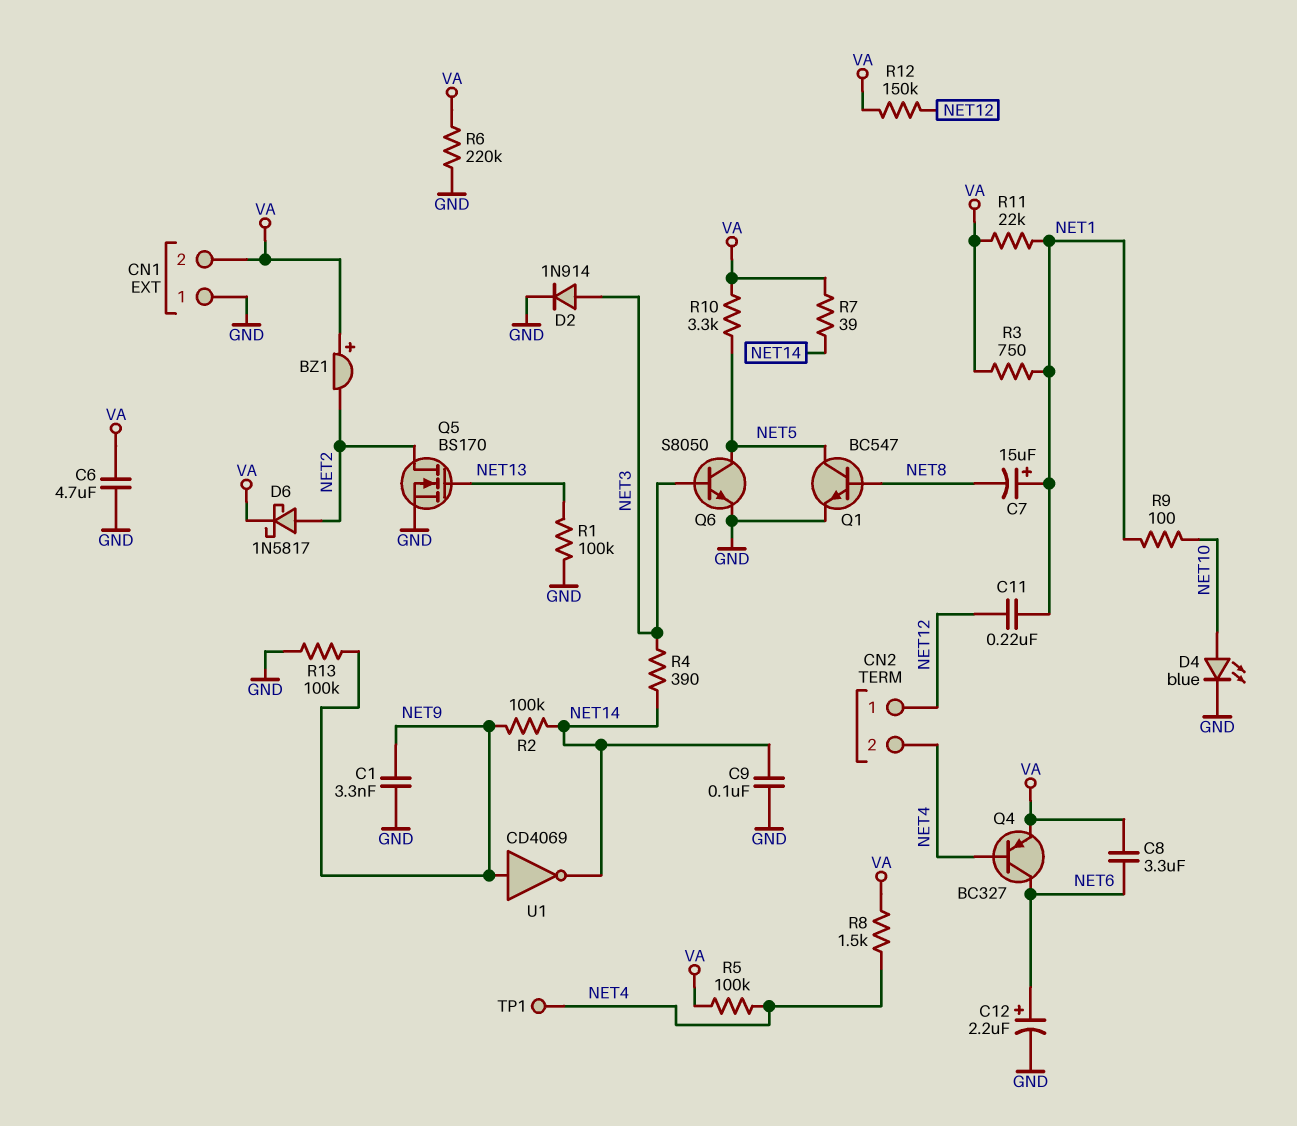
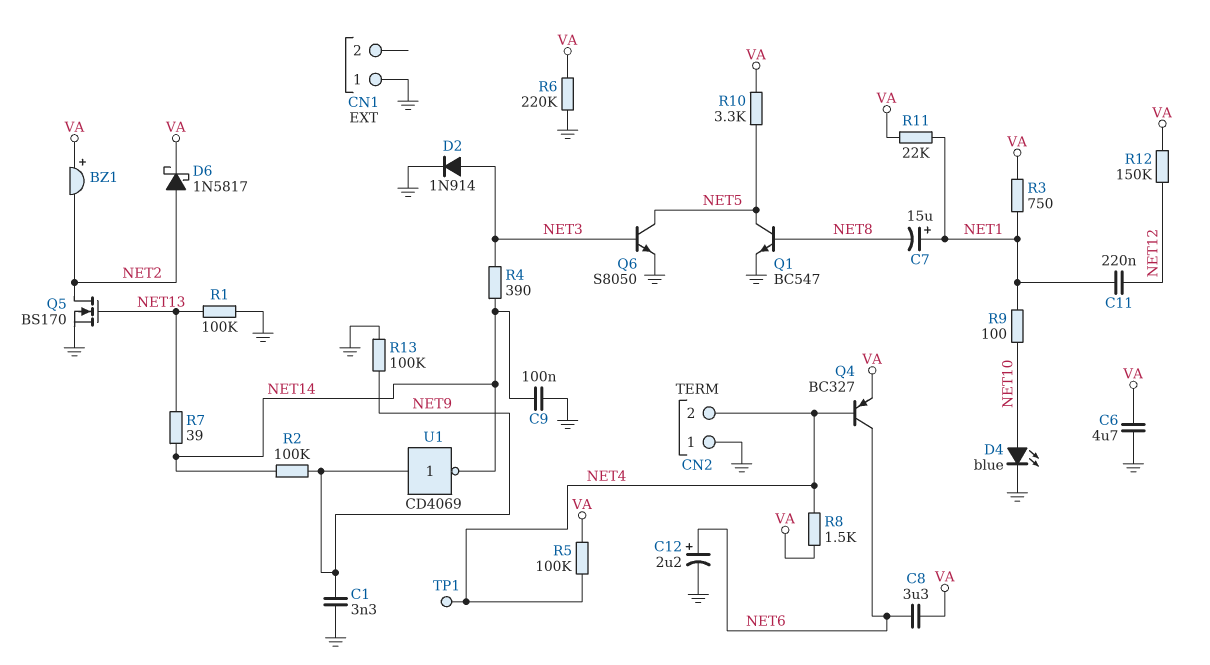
CN1 pin 2: VA -> none
CN2 pin 1: NET12 -> GND
R7: 39 (NET14, VA) -> 39 (NET13, NET14)

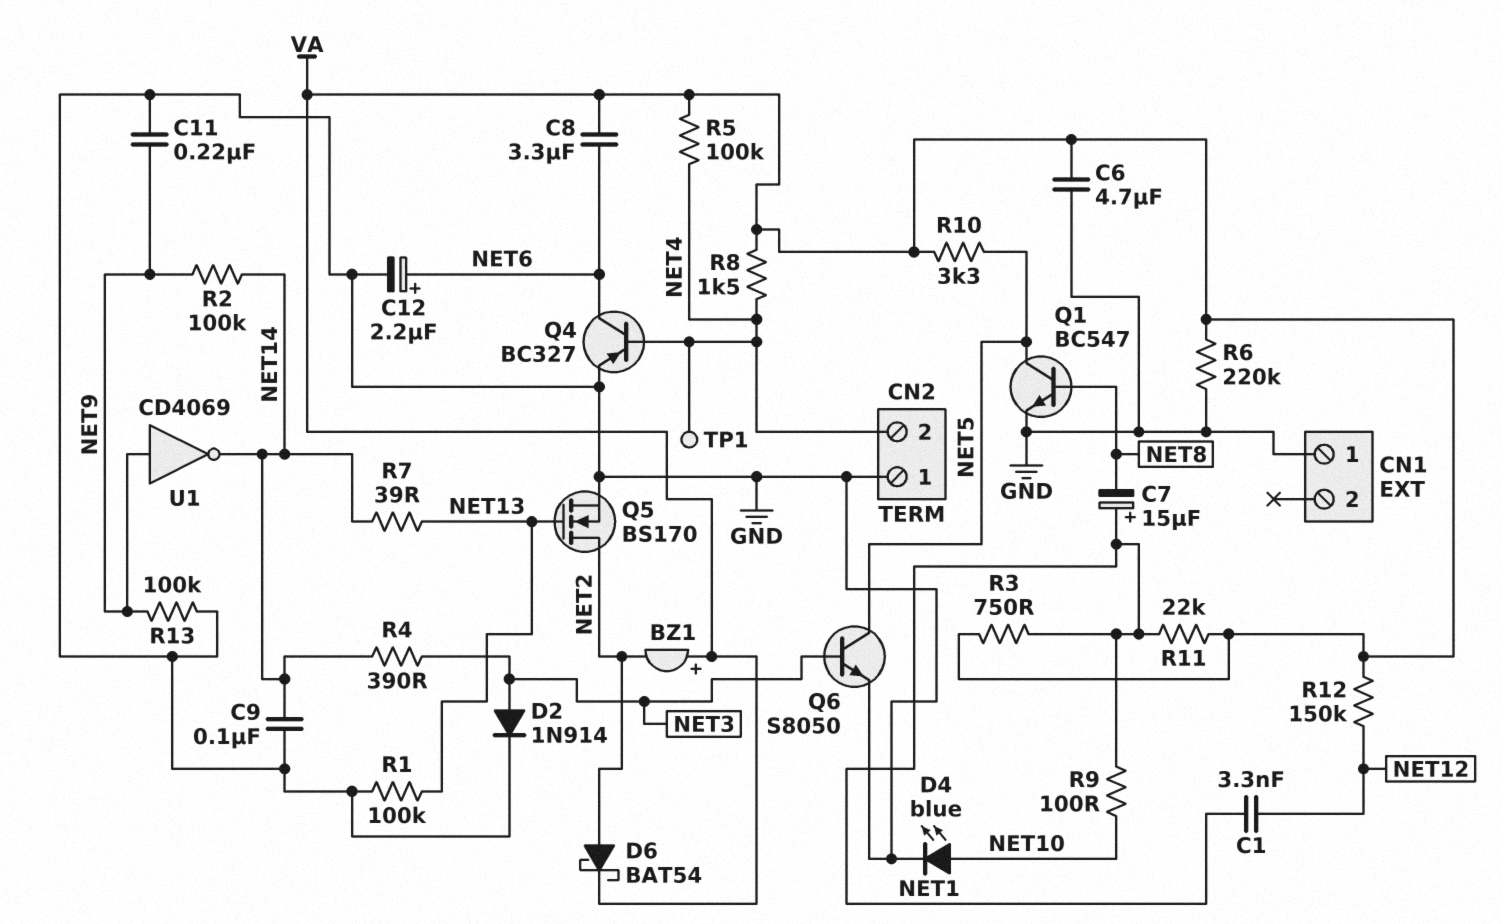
C1: 3.3nF (GND, NET9) -> 3.3nF (NET1, NET12)
C11: 220nF (NET1, NET12) -> 220nF (GND, NET9)
D6: schottky 1N5817 (A NET2, K VA) -> schottky BAT54 (A NET2, K VA)
Q4: PNP BC327 (B NET4, C NET6, E VA) -> PNP BC327 (B NET4, C NET6, E GND)

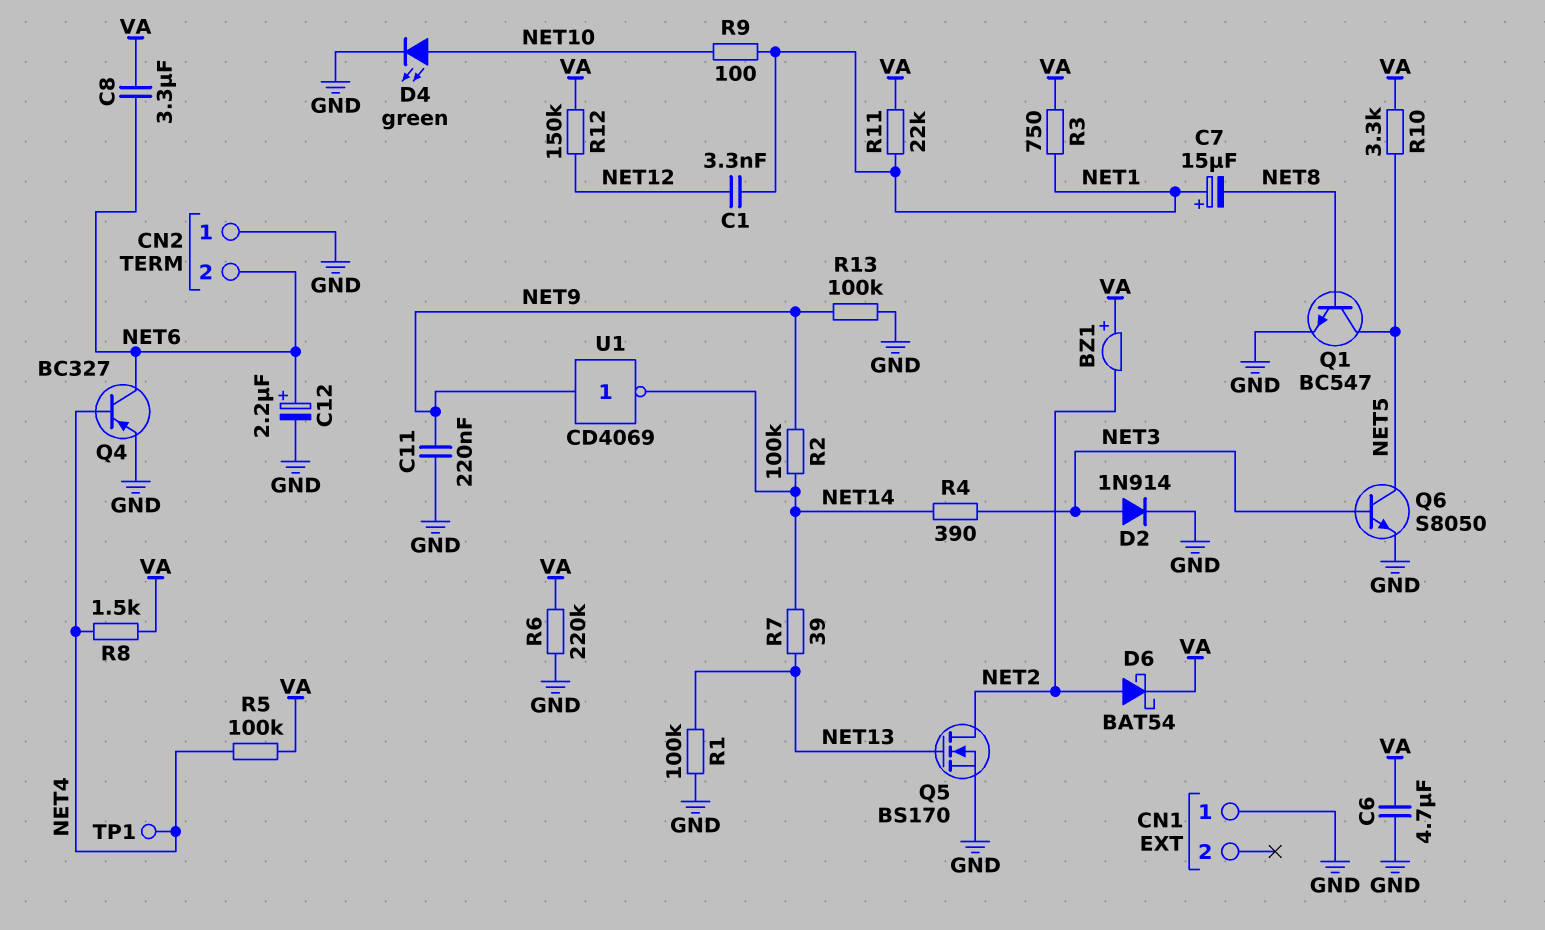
C9: 100nF (GND, NET14) -> none
CN2 pin 2: NET4 -> NET6
D4: LED blue (A NET10, K GND) -> LED green (A NET10, K GND)

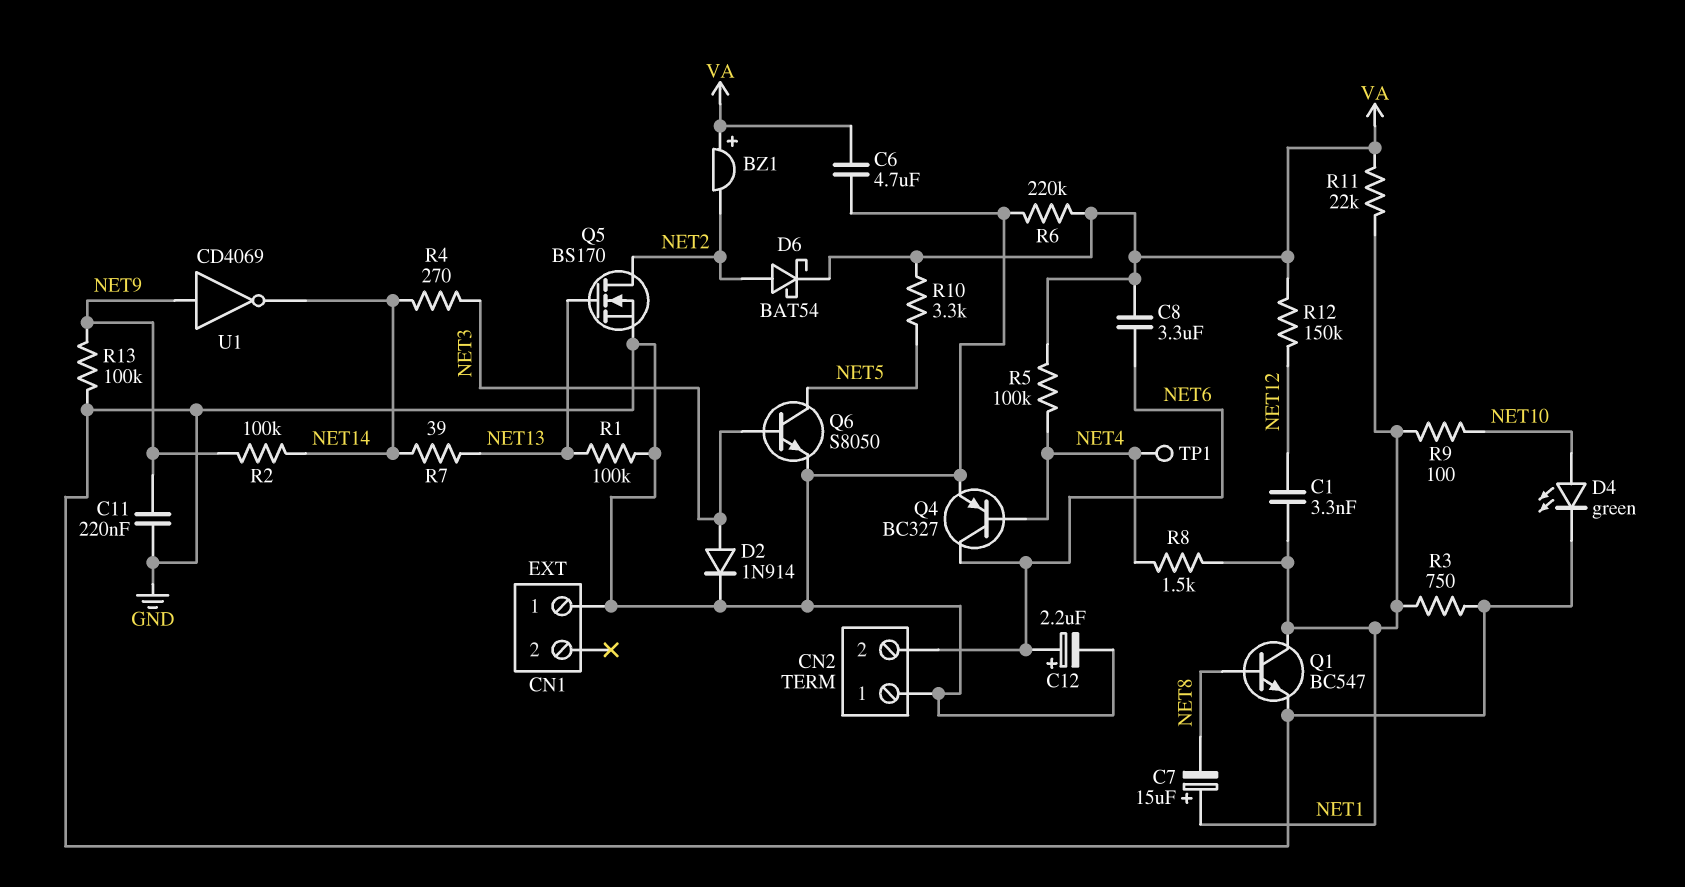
Q1: NPN BC547 (B NET8, C NET5, E GND) -> NPN BC547 (B NET8, C NET1, E GND)
R3: 750 (NET1, VA) -> 750 (GND, NET1)
R4: 390 (NET3, NET14) -> 270 (NET3, NET14)
R8: 1.5k (NET4, VA) -> 1.5k (NET1, NET4)

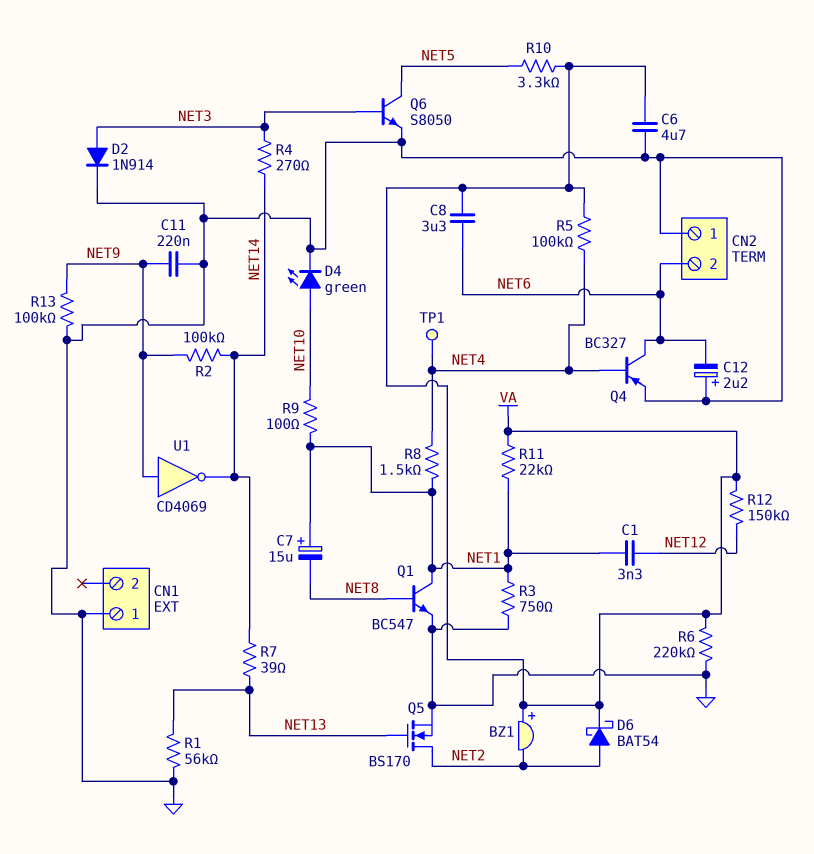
C12: 2.2uF (plus NET6, minus GND) -> 2.2uF (plus GND, minus NET6)
R1: 100k (GND, NET13) -> 56k (GND, NET13)

